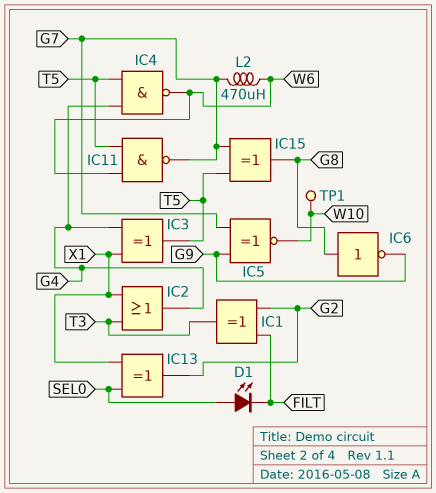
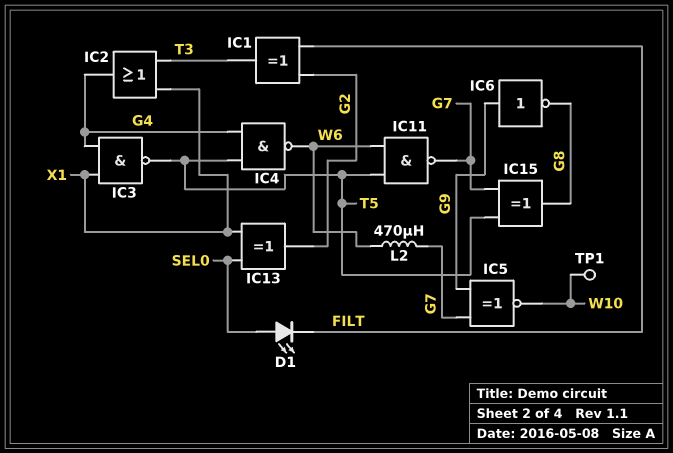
IC3: XOR (in G4, in X1, out T5) -> NAND (in G4, in X1, out T5)
IC6: NOT (in G8, out G9) -> NOT (in G9, out G8)

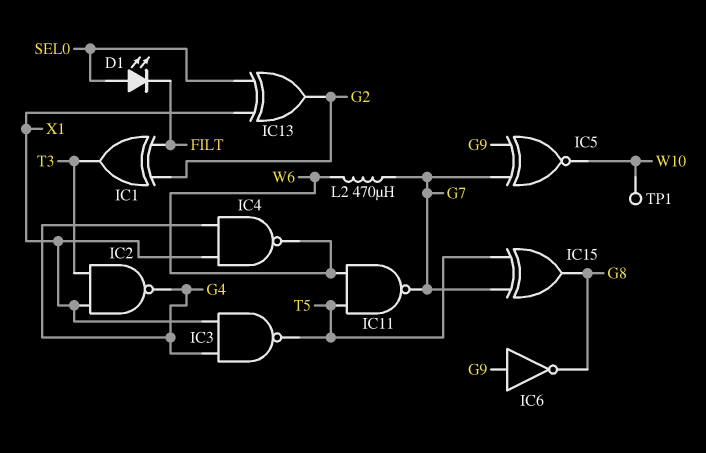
IC2: OR (in T3, in X1, out G4) -> NAND (in T3, in X1, out G4)
IC4: NAND (in G4, in T5, out W6) -> NAND (in G4, in X1, out W6)

